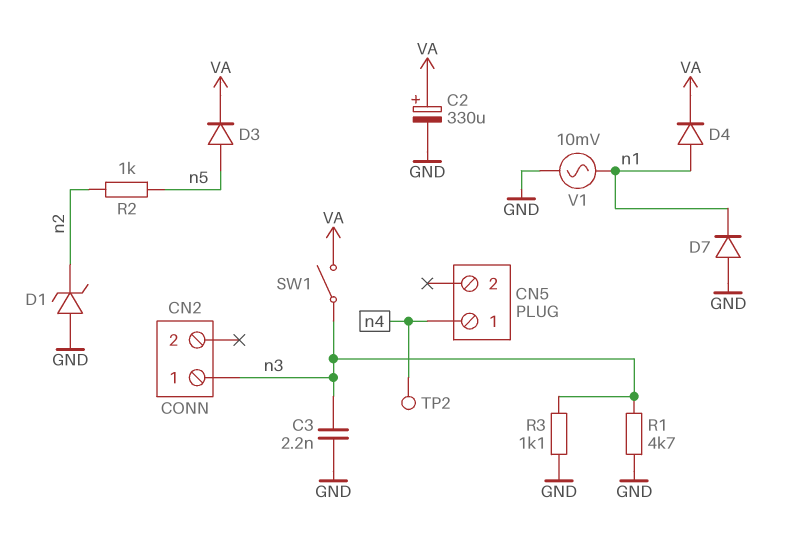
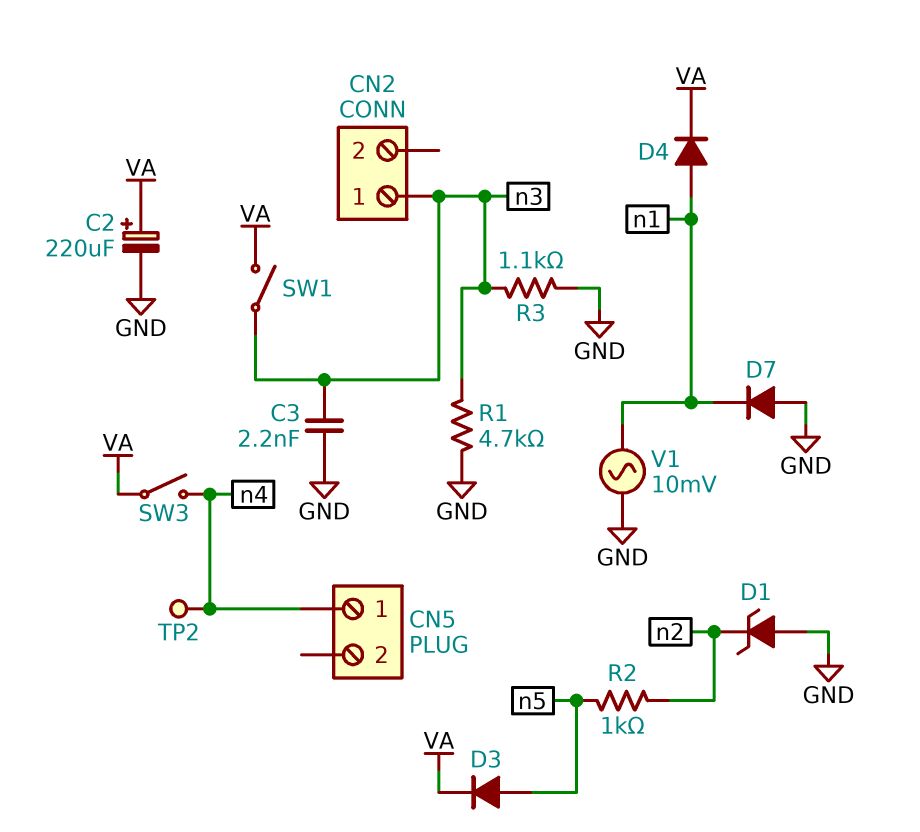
C2: 330uF (plus VA, minus GND) -> 220uF (plus VA, minus GND)
SW3: none -> switch (VA, n4)

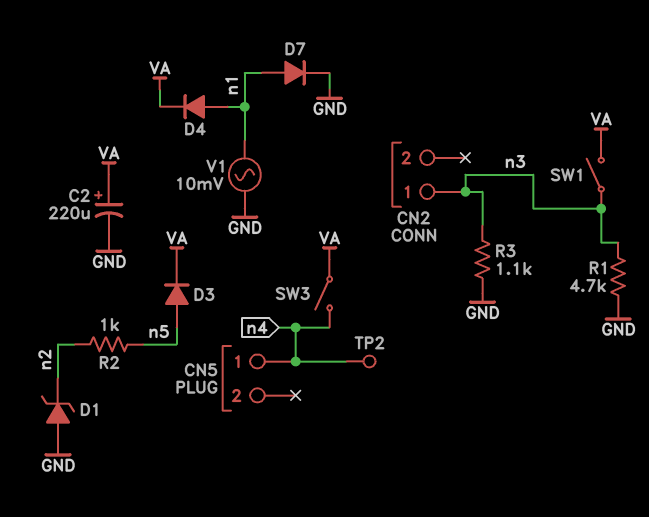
C3: 2.2nF (GND, n3) -> none
D7: diode (A GND, K n1) -> diode (A n1, K GND)

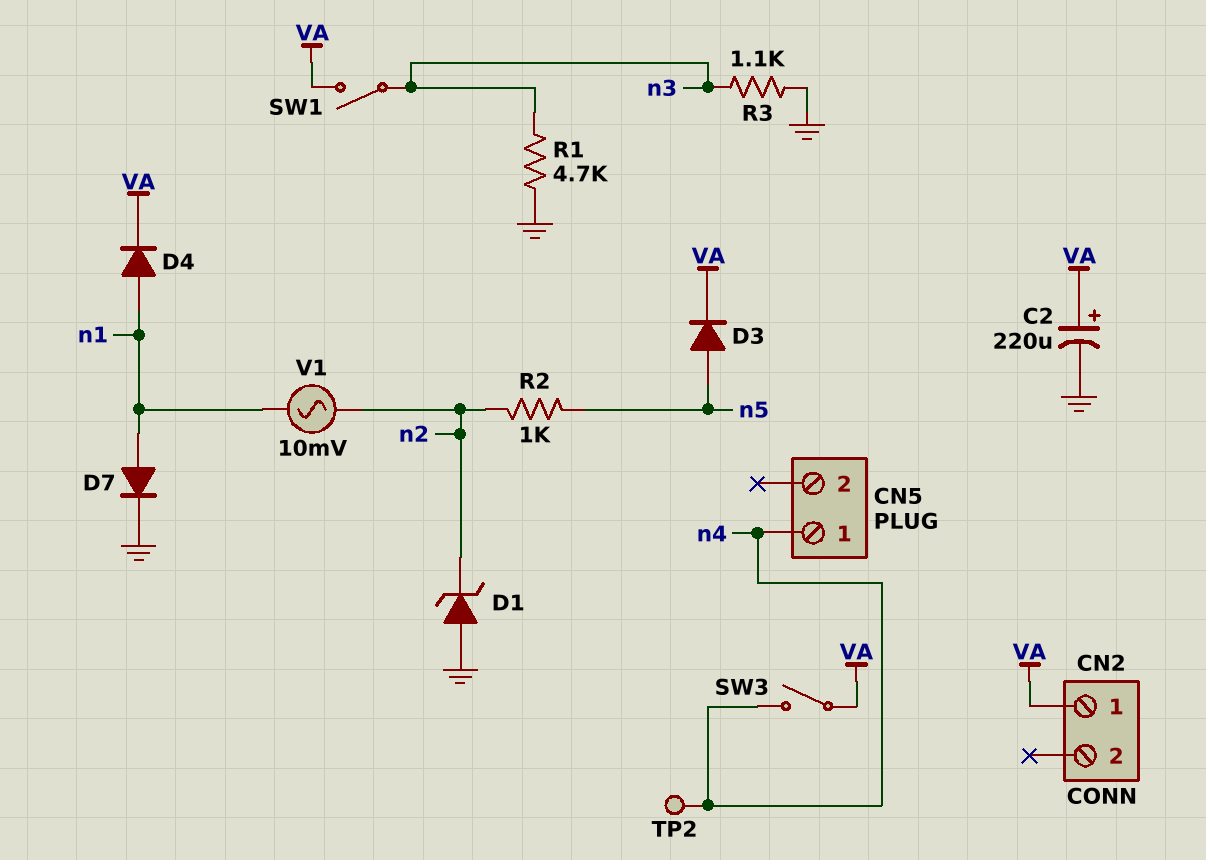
CN2 pin 1: n3 -> VA
V1: AC 10mV (GND, n1) -> AC 10mV (n1, n2)

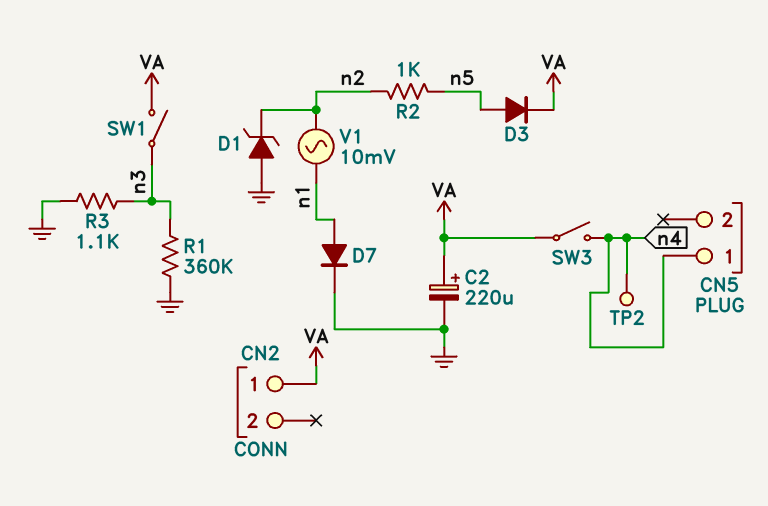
D4: diode (A n1, K VA) -> none
R1: 4.7k (GND, n3) -> 360k (GND, n3)

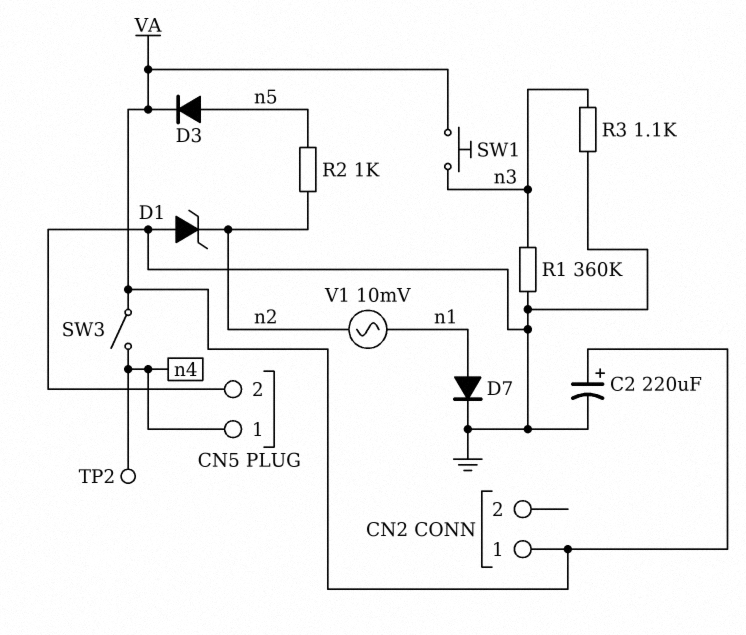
CN5 pin 2: none -> GND
SW1: switch (VA, n3) -> button (VA, n3)

